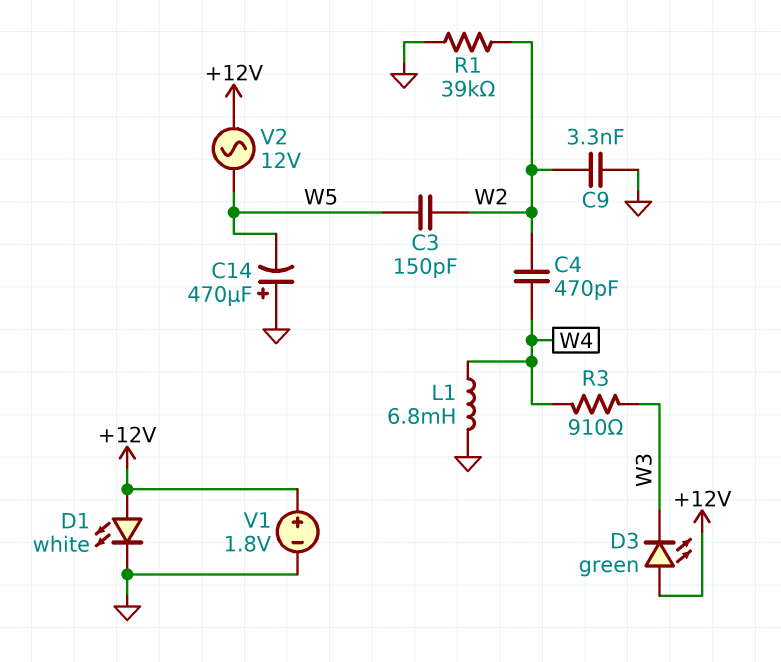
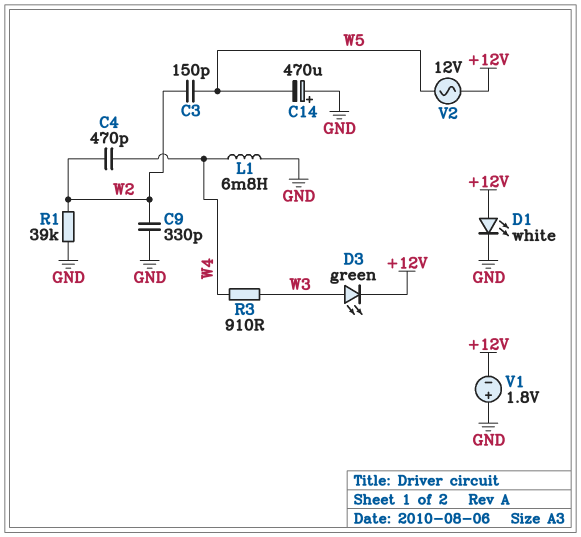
C9: 3.3nF (GND, W2) -> 330pF (GND, W2)
D3: LED green (A +12V, K W3) -> LED green (A W3, K +12V)
V1: 1.8V (plus +12V, minus GND) -> 1.8V (plus GND, minus +12V)

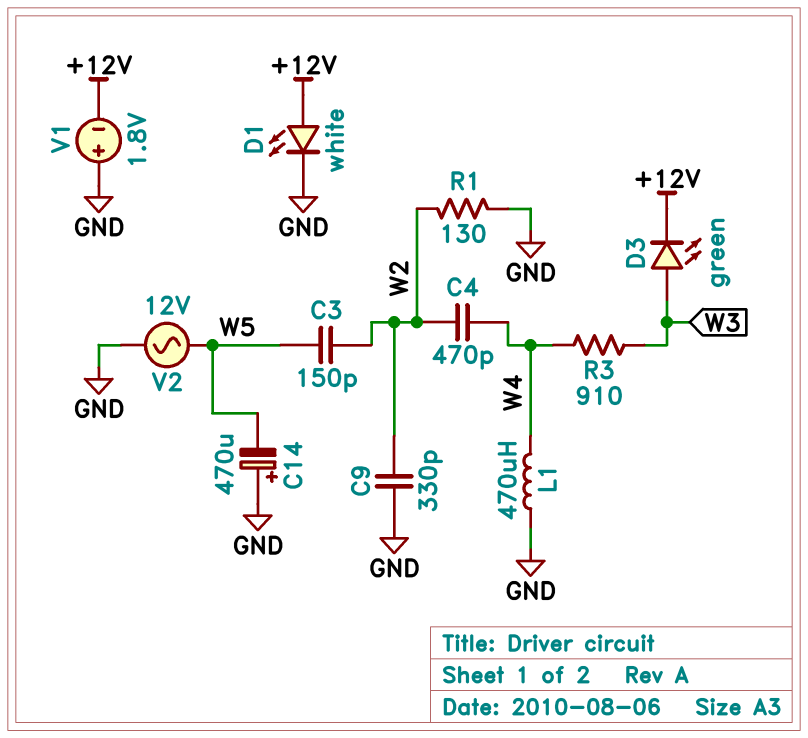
L1: 6.8mH (GND, W4) -> 470uH (GND, W4)
R1: 39k (GND, W2) -> 130 (GND, W2)
V2: AC 12V (+12V, W5) -> AC 12V (GND, W5)

